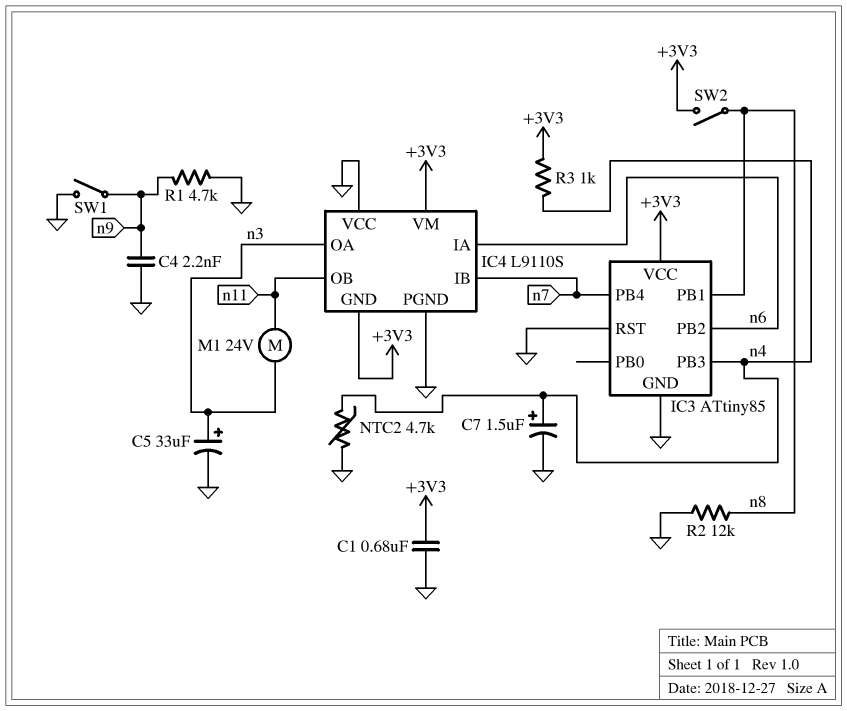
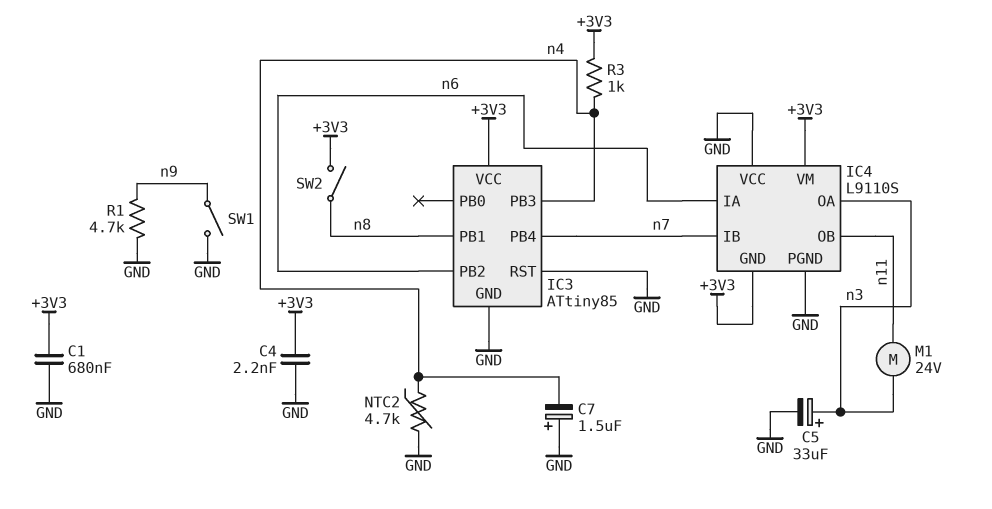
C4: 2.2nF (GND, n9) -> 2.2nF (+3V3, GND)
C7: 1.5uF (plus n4, minus GND) -> 1.5uF (plus GND, minus n4)
R2: 12k (GND, n8) -> none

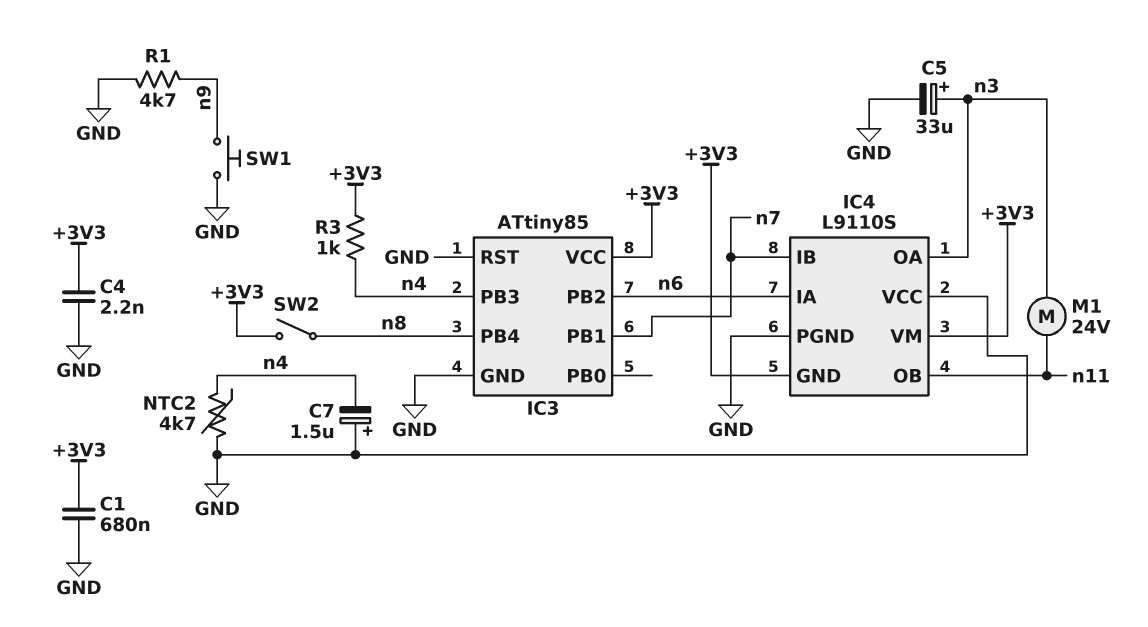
IC3 pin PB1: n8 -> n7
IC3 pin PB4: n7 -> n8
SW1: switch (GND, n9) -> button (GND, n9)

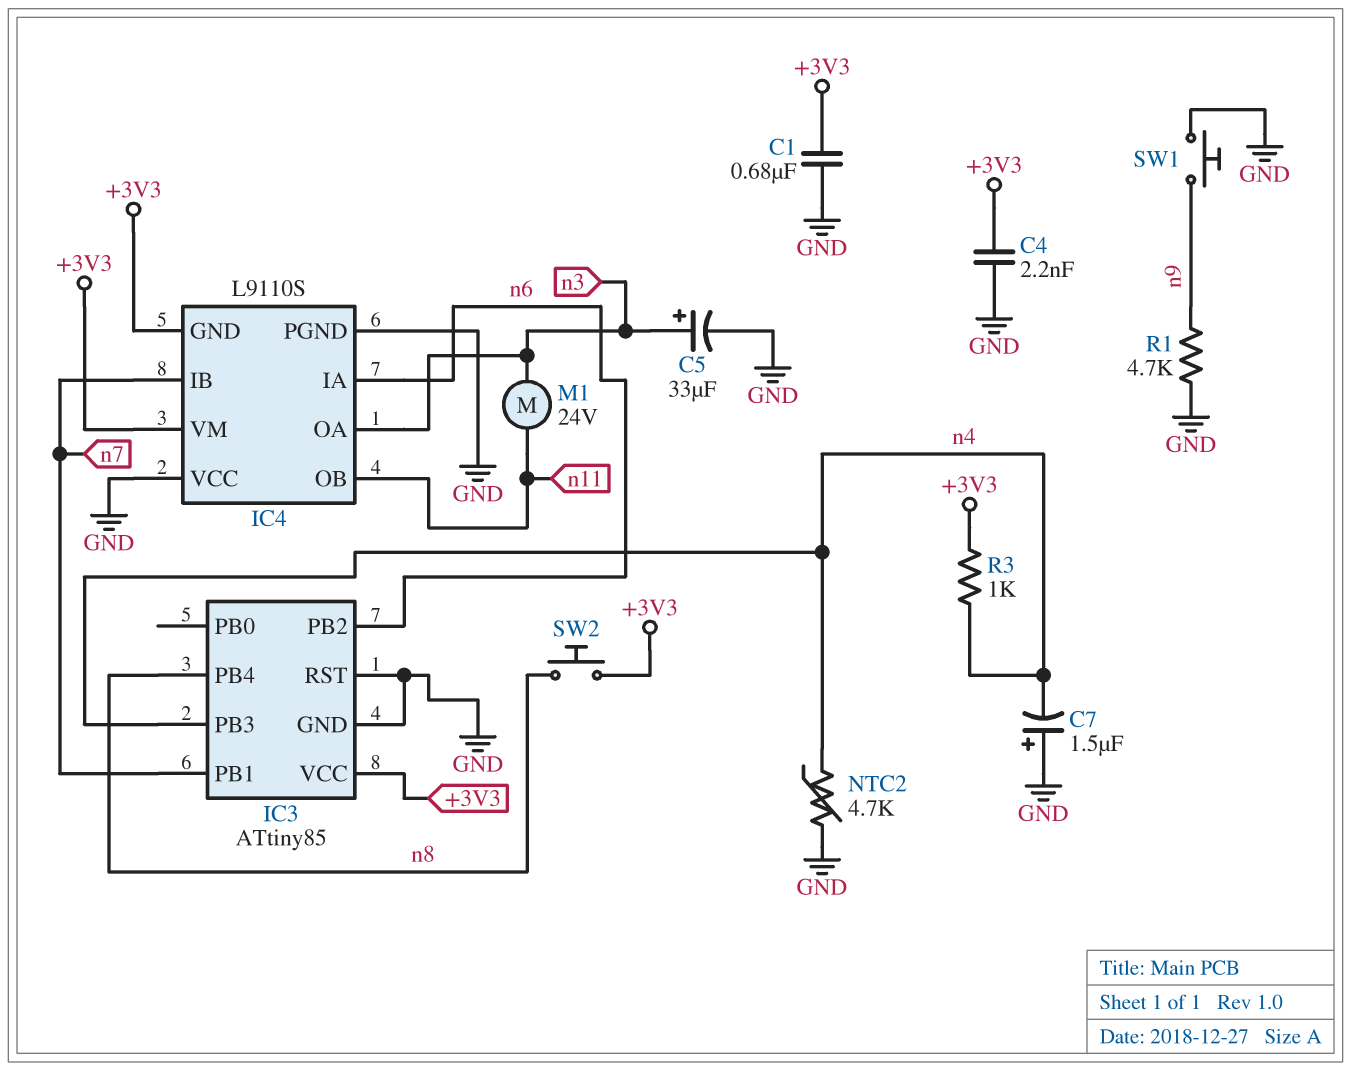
SW2: switch (+3V3, n8) -> button (+3V3, n8)

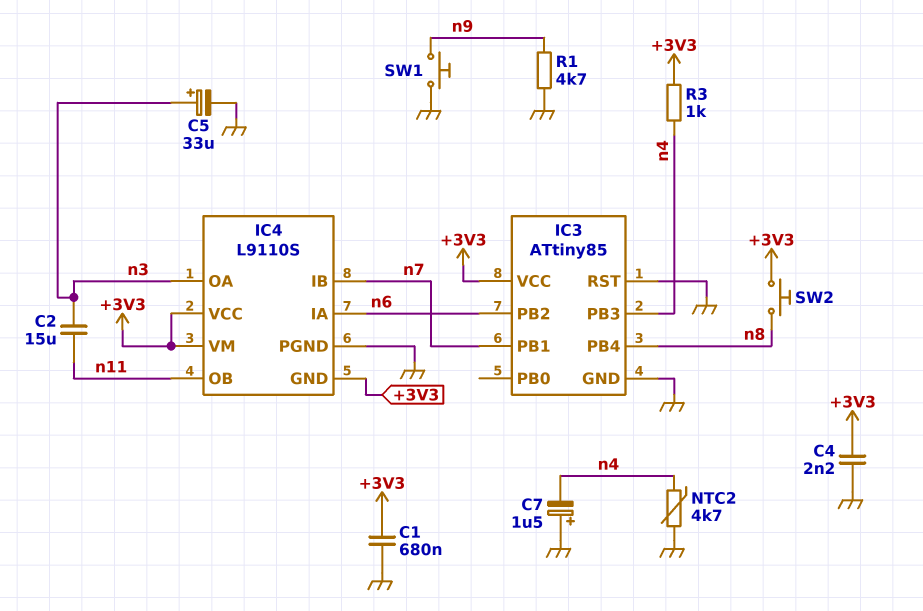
C2: none -> 15uF (n3, n11)
IC4 pin VCC: GND -> +3V3
M1: motor 24V (n3, n11) -> none

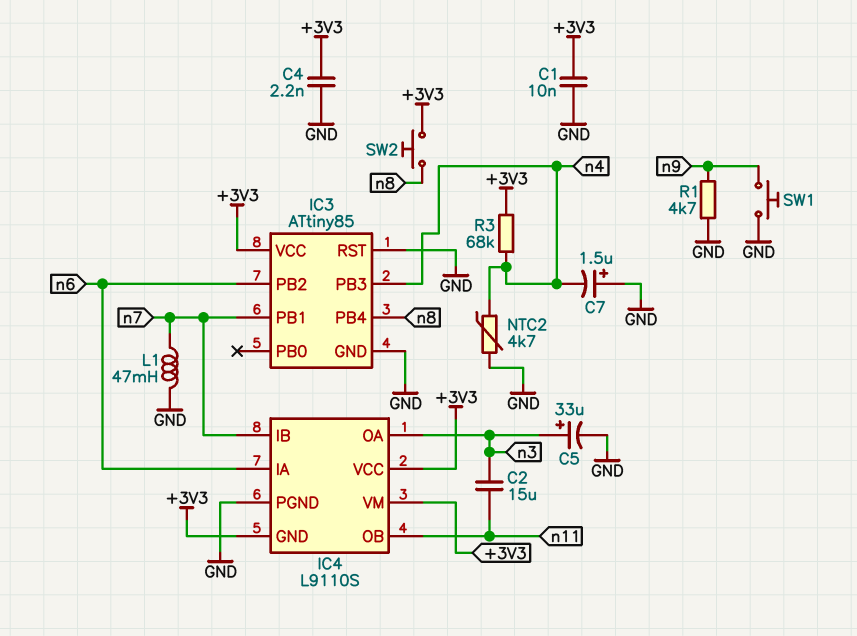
C1: 680nF (+3V3, GND) -> 10nF (+3V3, GND)
L1: none -> 47mH (GND, n7)
R3: 1k (+3V3, n4) -> 68k (+3V3, n4)

